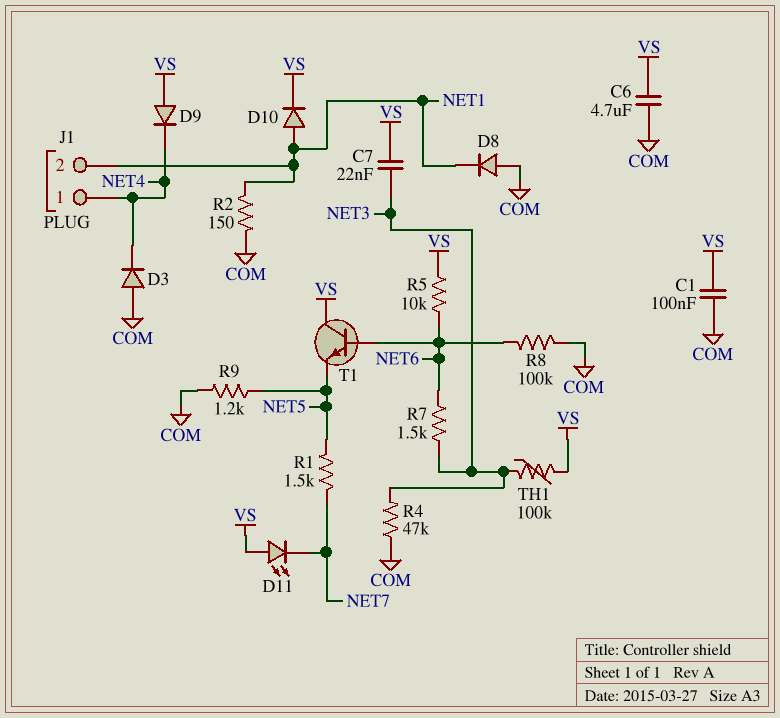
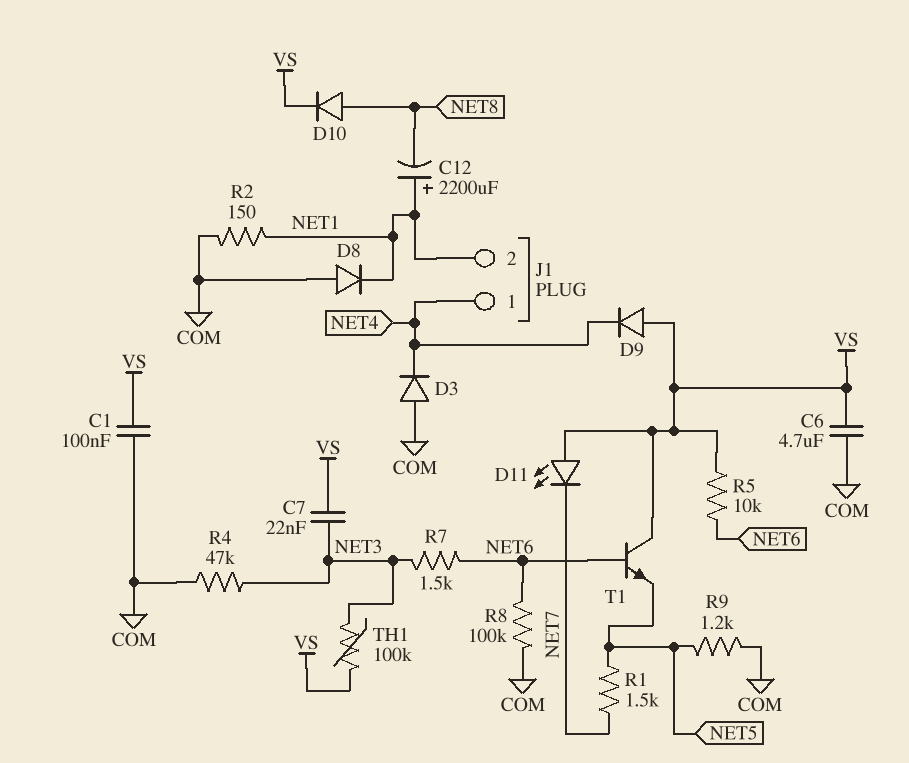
C12: none -> 2200uF (plus NET1, minus NET8)
D10: diode (A NET1, K VS) -> diode (A NET8, K VS)

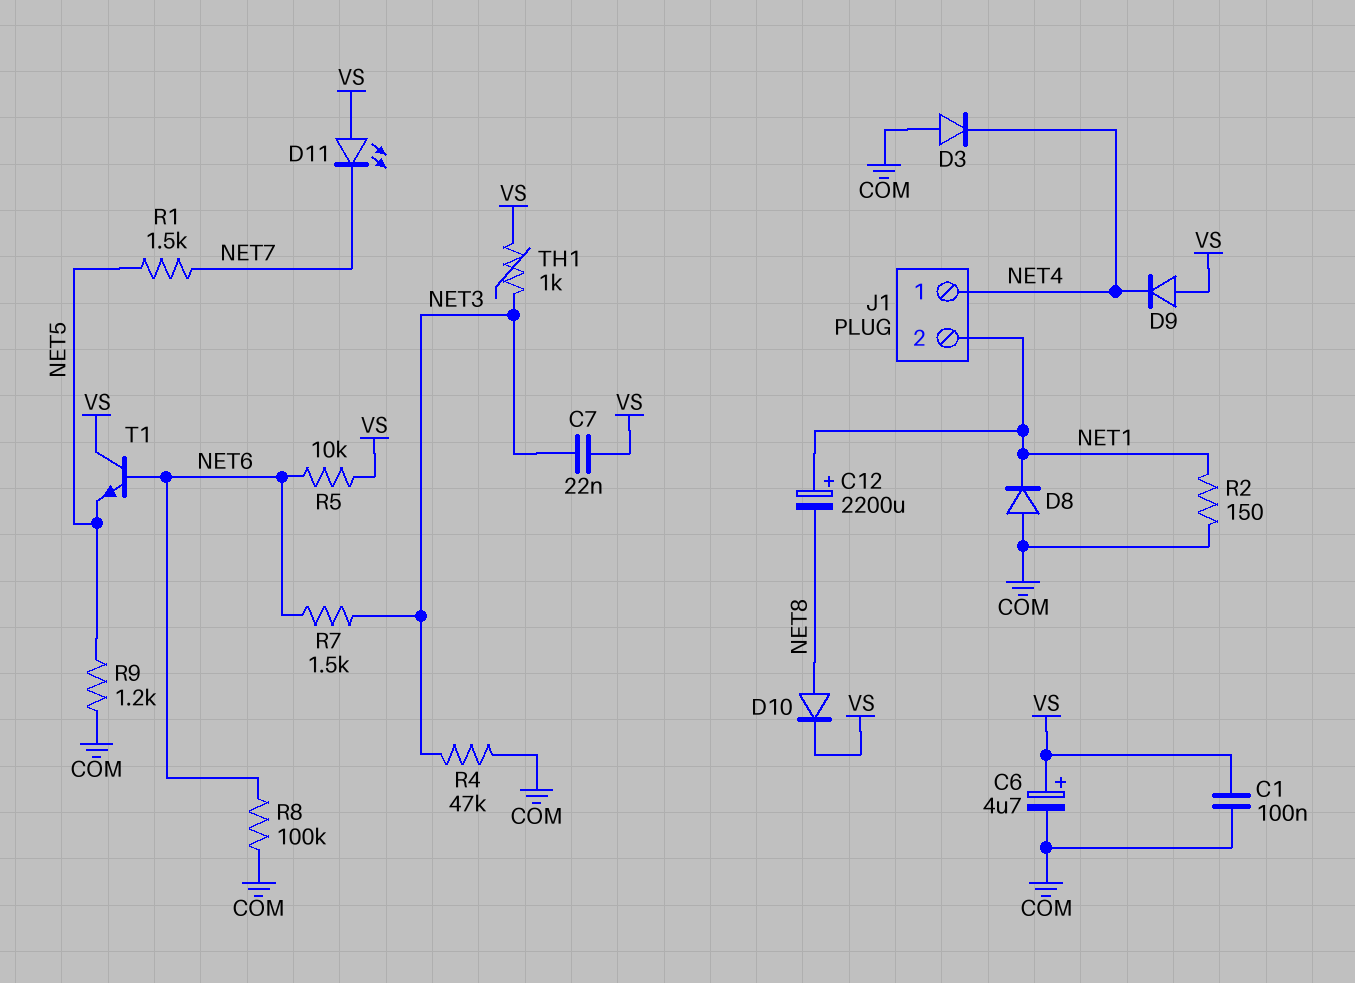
C6: 4.7uF (COM, VS) -> 4.7uF (plus VS, minus COM)
TH1: 100k (NET3, VS) -> 1k (NET3, VS)

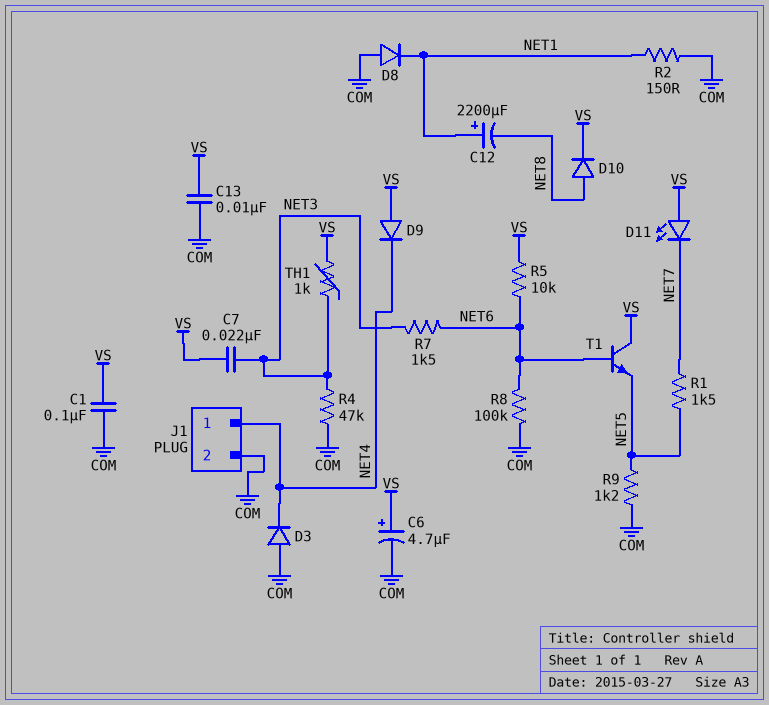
C13: none -> 10nF (COM, VS)
J1 pin 2: NET1 -> COM

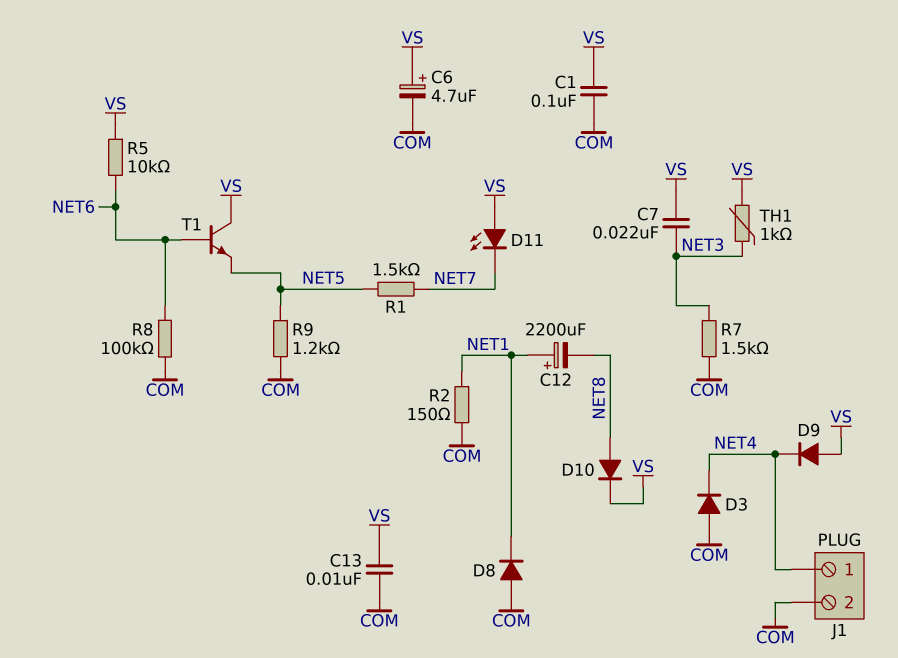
R4: 47k (COM, NET3) -> none
R7: 1.5k (NET3, NET6) -> 1.5k (COM, NET3)

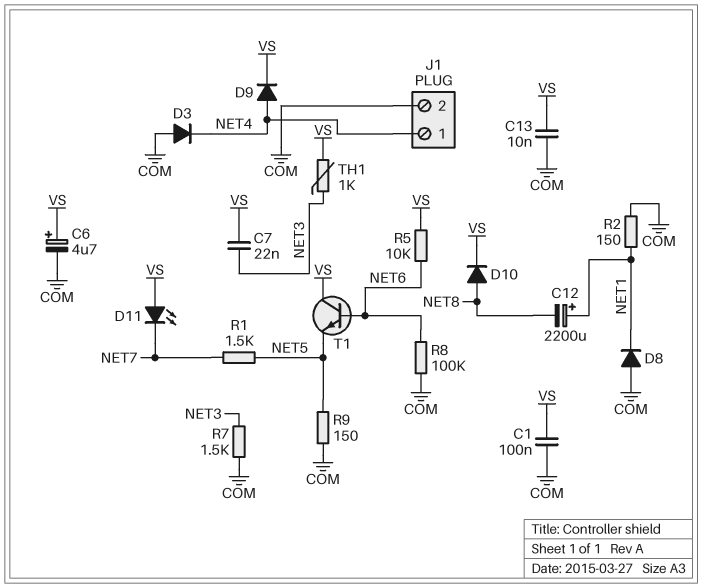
D9: diode (A VS, K NET4) -> diode (A NET4, K VS)
R9: 1.2k (COM, NET5) -> 150 (COM, NET5)

